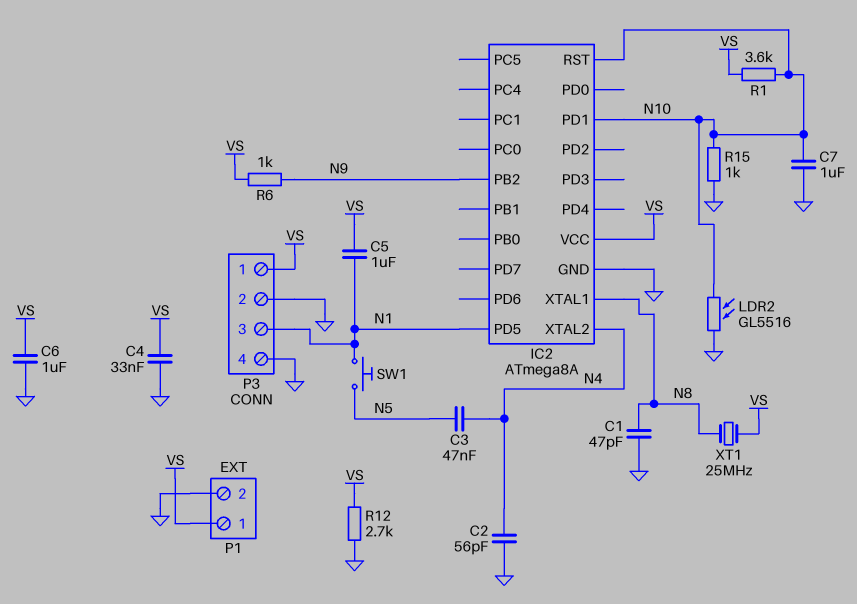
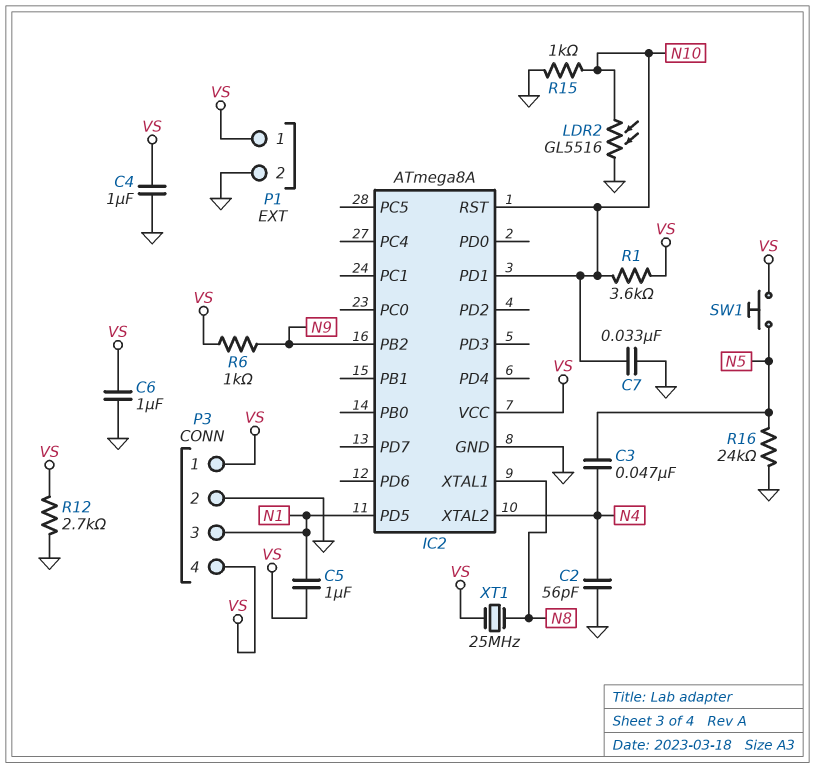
C1: 47pF (GND, N8) -> none
C4: 33nF (GND, VS) -> 1uF (GND, VS)
C7: 1uF (GND, N10) -> 33nF (GND, N10)
P3 pin 4: GND -> VS
R16: none -> 24k (GND, N5)
SW1: button (N1, N5) -> button (N5, VS)

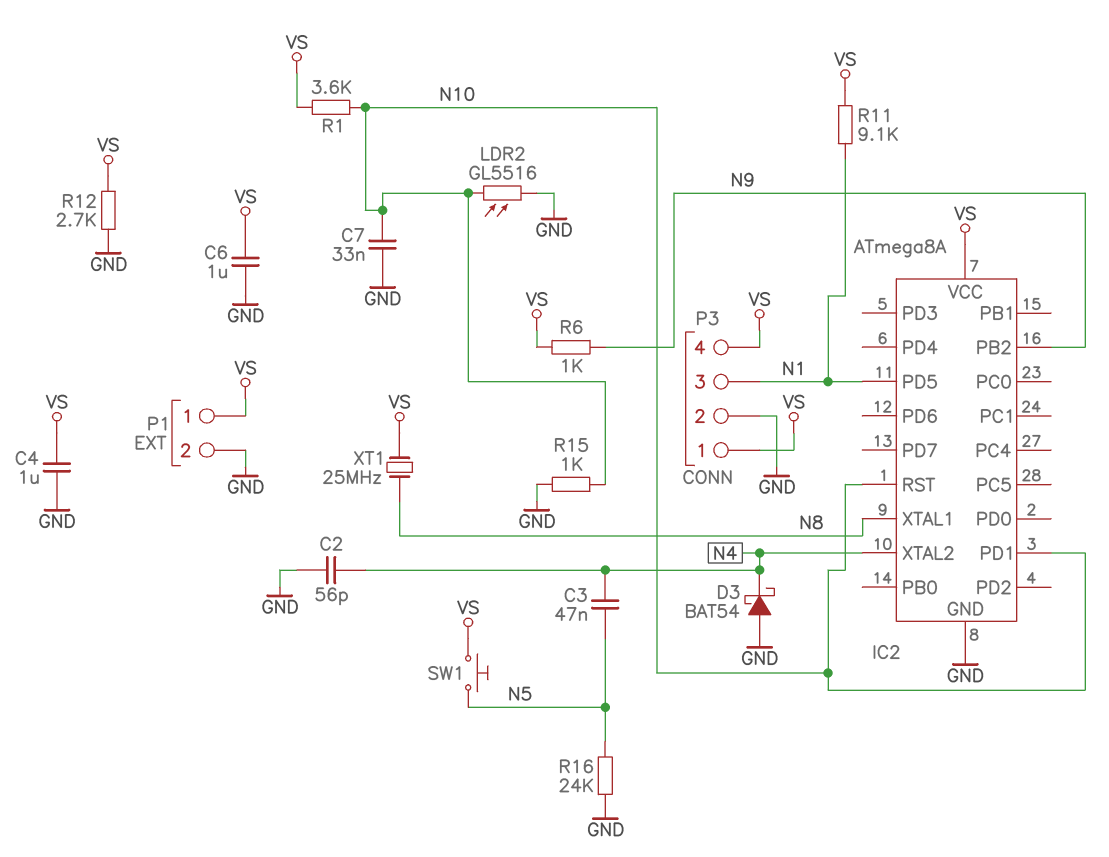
C5: 1uF (N1, VS) -> none
D3: none -> schottky BAT54 (A GND, K N4)
R11: none -> 9.1k (N1, VS)

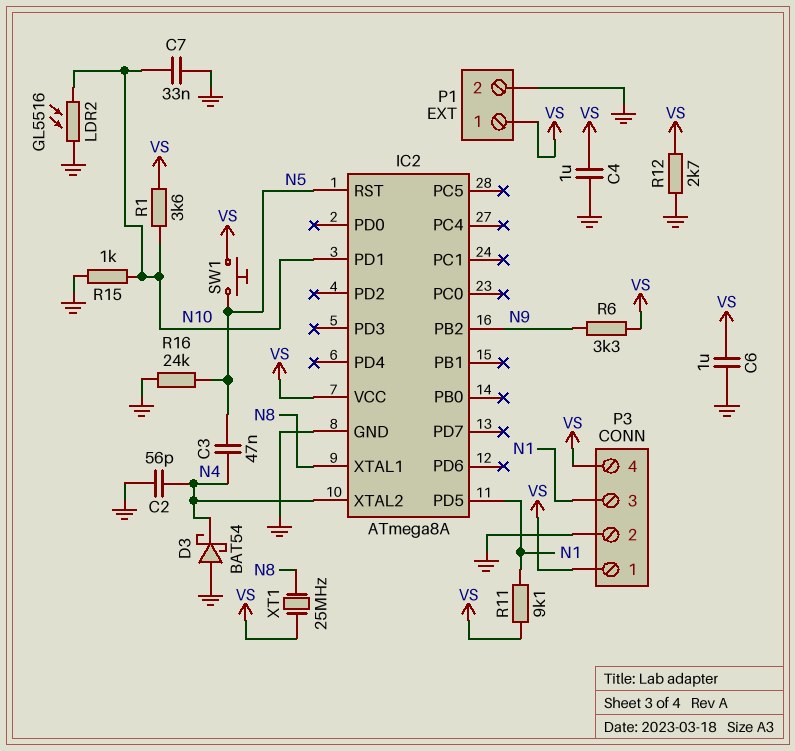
IC2 pin RST: N10 -> N5
R6: 1k (N9, VS) -> 3.3k (N9, VS)

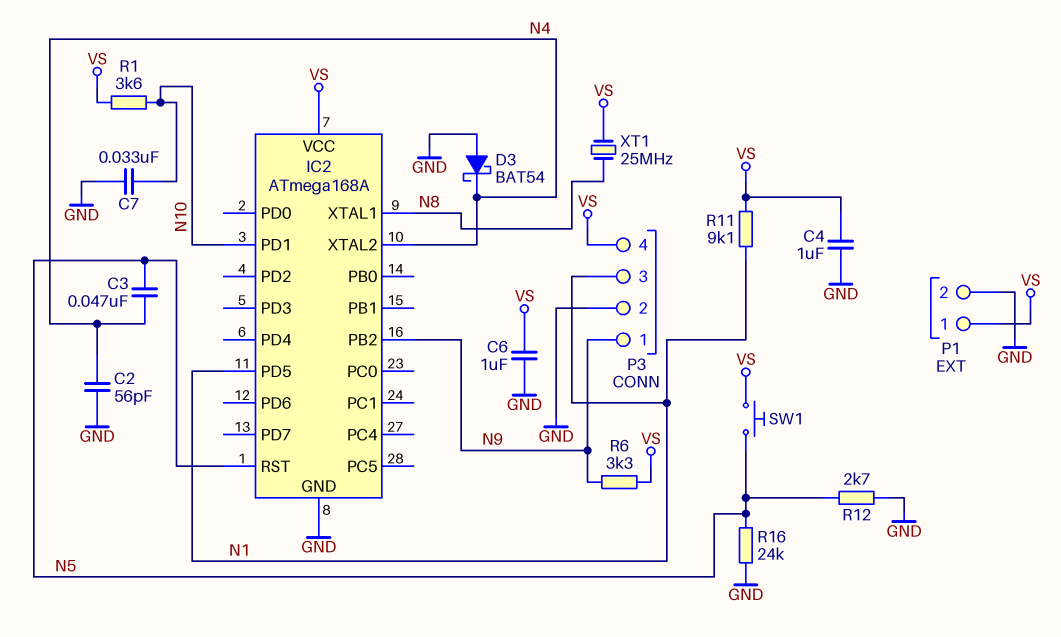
IC2: ATmega8A -> ATmega168A
LDR2: GL5516 (GND, N10) -> none
P3 pin 1: VS -> N9
R12: 2.7k (GND, VS) -> 2.7k (GND, N5)
R15: 1k (GND, N10) -> none

